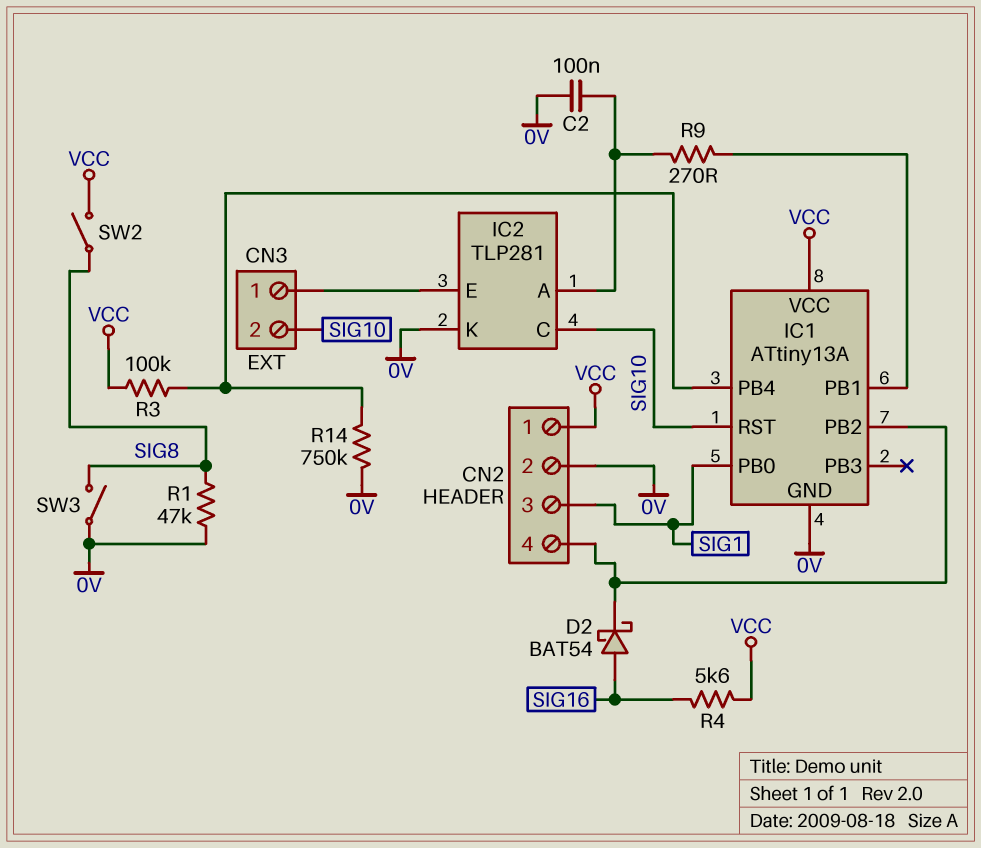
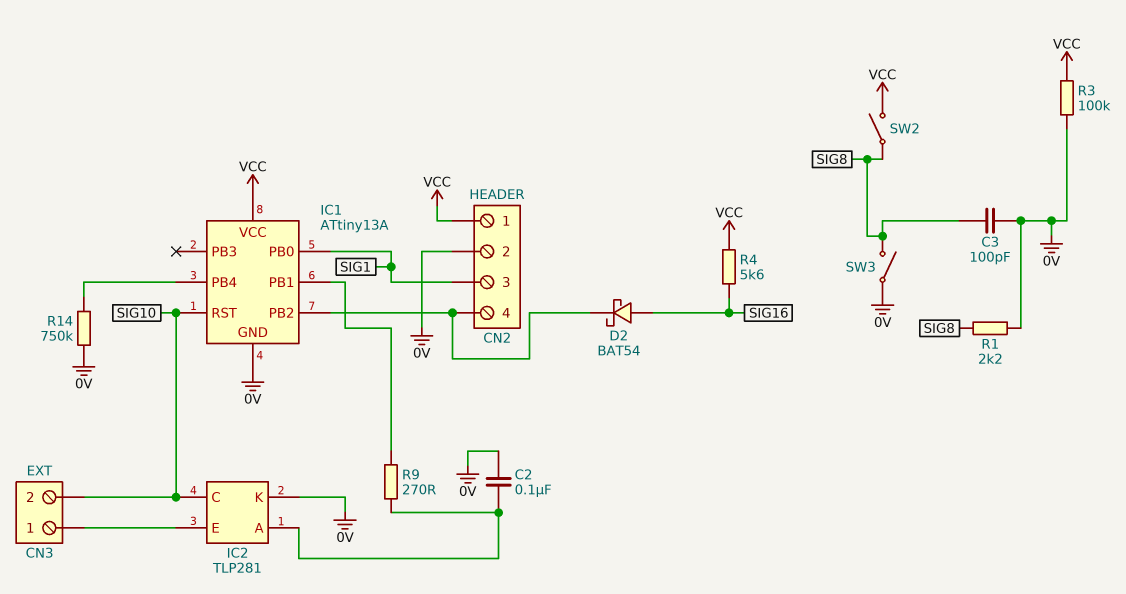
C3: none -> 100pF (0V, SIG8)
R1: 47k (0V, SIG8) -> 2.2k (0V, SIG8)
R3: 100k (IC1/PB4, VCC) -> 100k (0V, VCC)

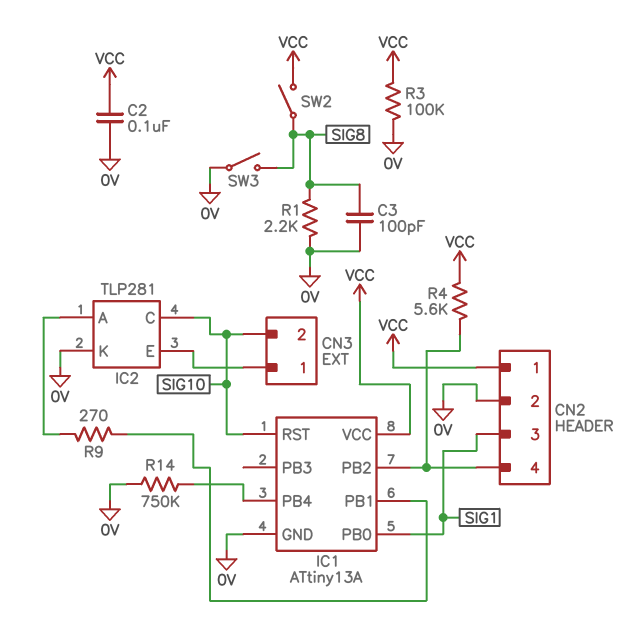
C2: 100nF (0V, IC2/A) -> 100nF (0V, VCC)
D2: schottky BAT54 (A SIG16, K CN2/4) -> none
R4: 5.6k (SIG16, VCC) -> 5.6k (CN2/4, VCC)

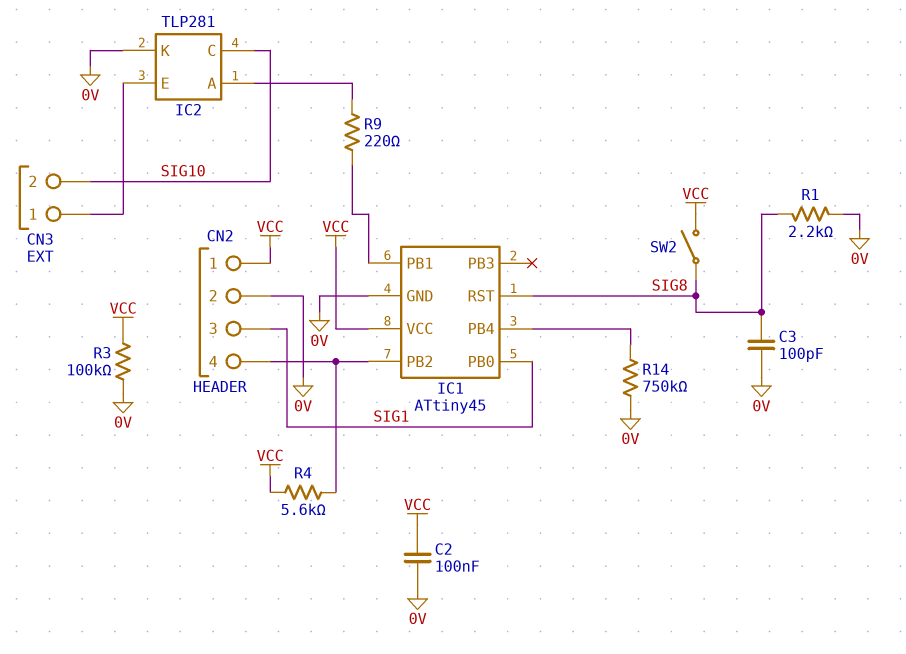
IC1: ATtiny13A -> ATtiny45
IC1 pin RST: SIG10 -> SIG8
R9: 270 (IC1/PB1, IC2/A) -> 220 (IC1/PB1, IC2/A)
SW3: switch (0V, SIG8) -> none

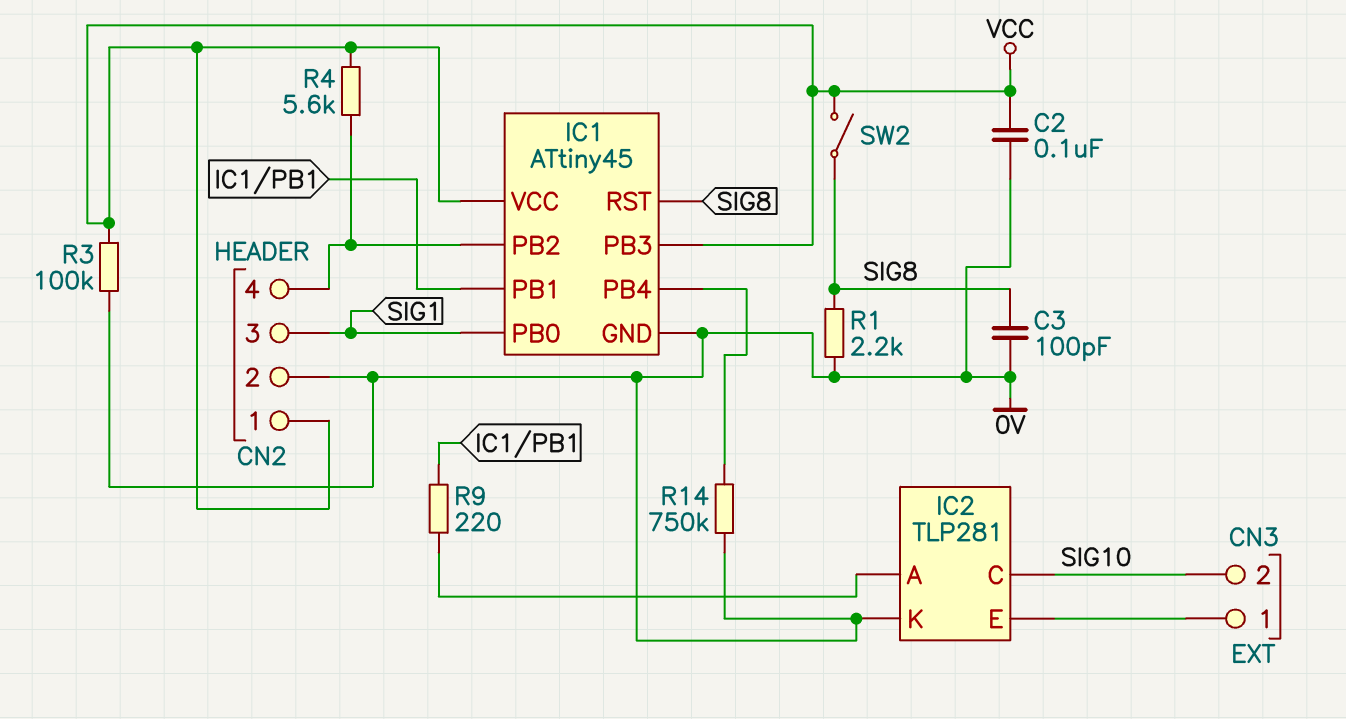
IC1 pin PB3: none -> VCC

